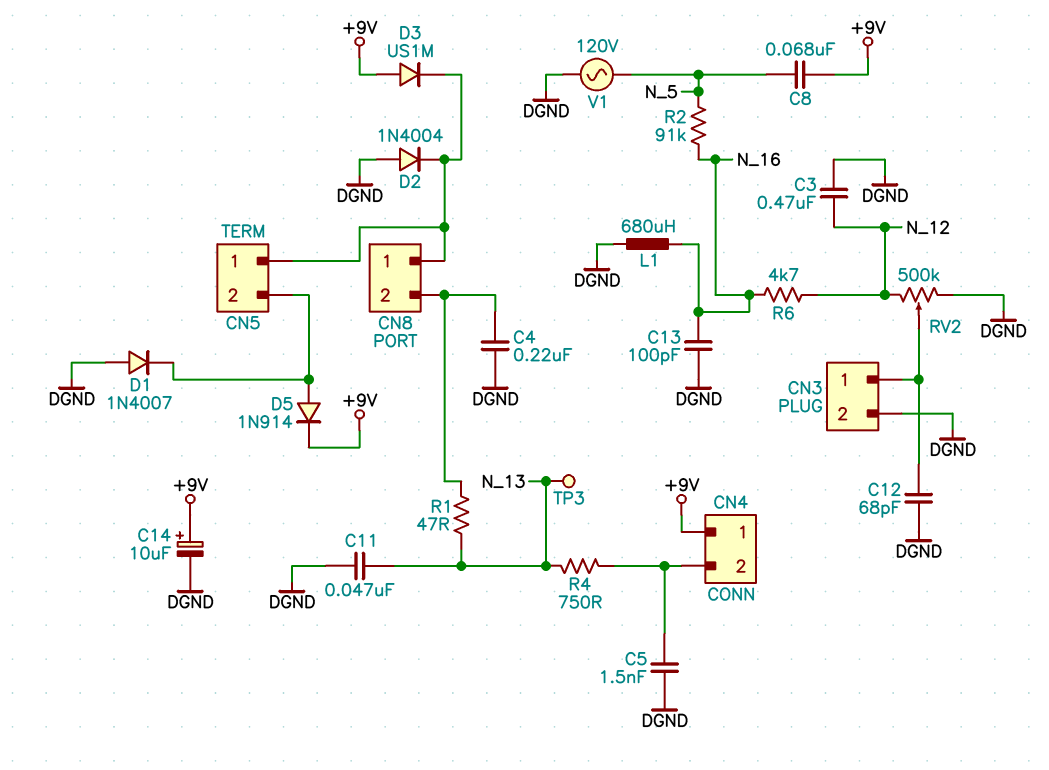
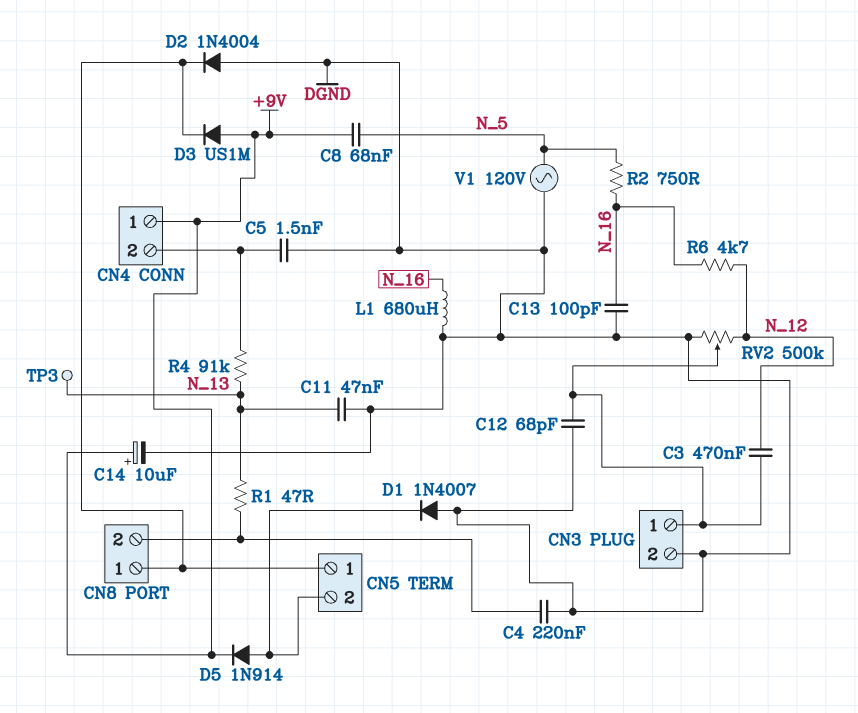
C3: 470nF (DGND, N_12) -> 470nF (CN3/1, N_12)
R2: 91k (N_5, N_16) -> 750 (N_5, N_16)
R4: 750 (CN4/2, N_13) -> 91k (CN4/2, N_13)

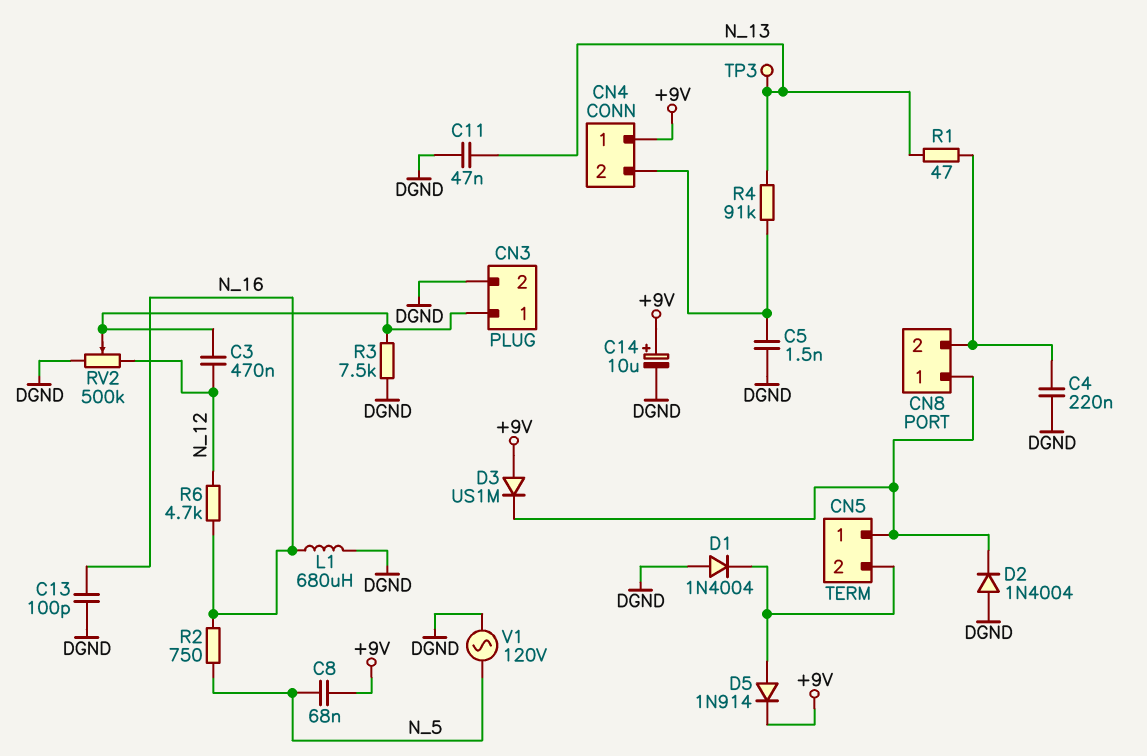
C12: 68pF (CN3/1, DGND) -> none
D1: diode 1N4007 (A DGND, K CN5/2) -> diode 1N4004 (A DGND, K CN5/2)
R3: none -> 7.5k (CN3/1, DGND)

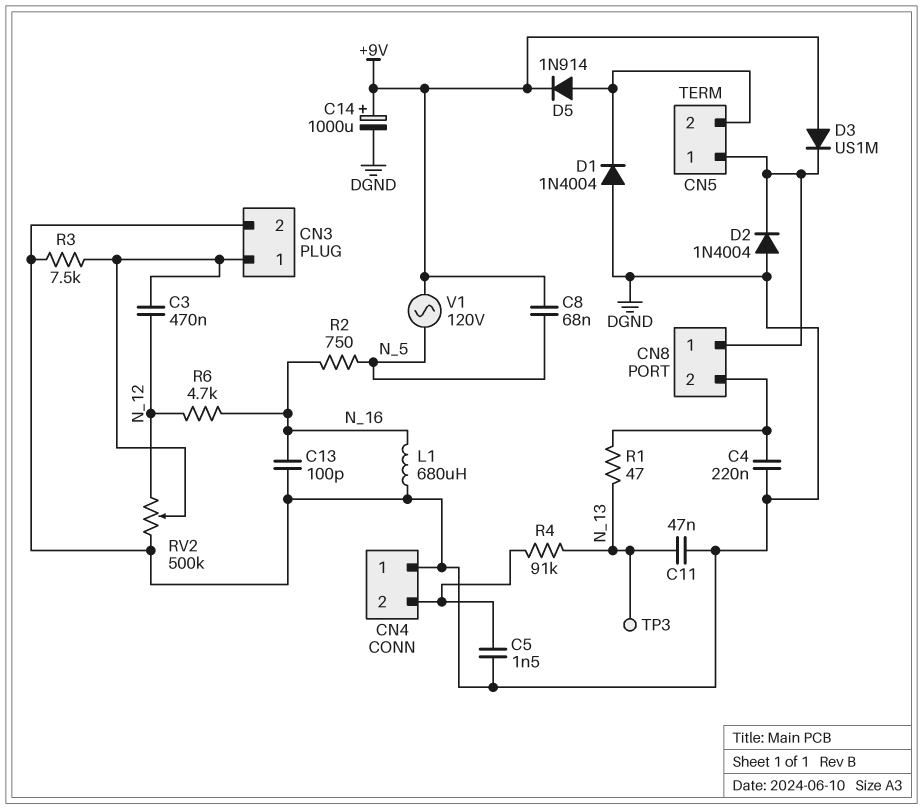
C14: 10uF (plus +9V, minus DGND) -> 1000uF (plus +9V, minus DGND)
CN4 pin 1: +9V -> DGND
V1: AC 120V (DGND, N_5) -> AC 120V (+9V, N_5)

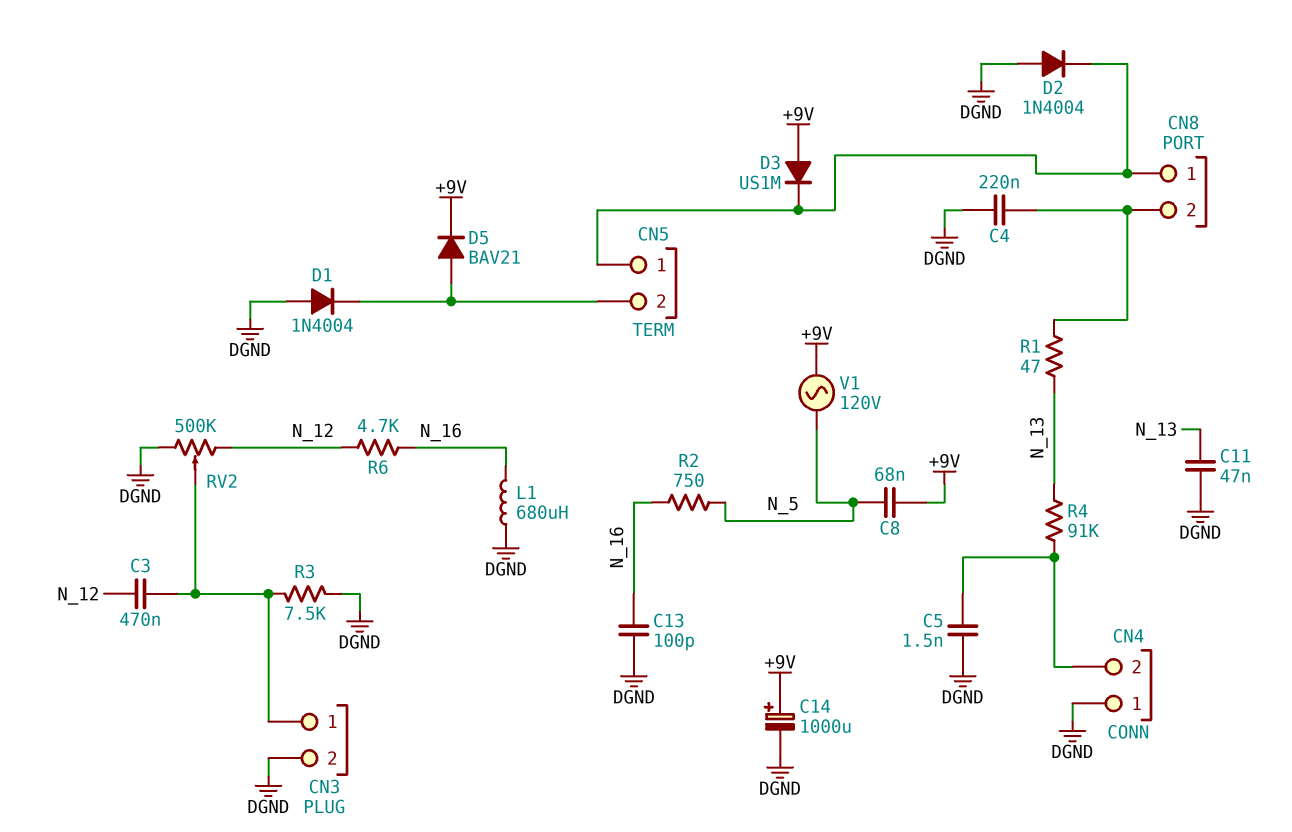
D5: diode 1N914 (A CN5/2, K +9V) -> diode BAV21 (A CN5/2, K +9V)
TP3: test point (N_13) -> none

